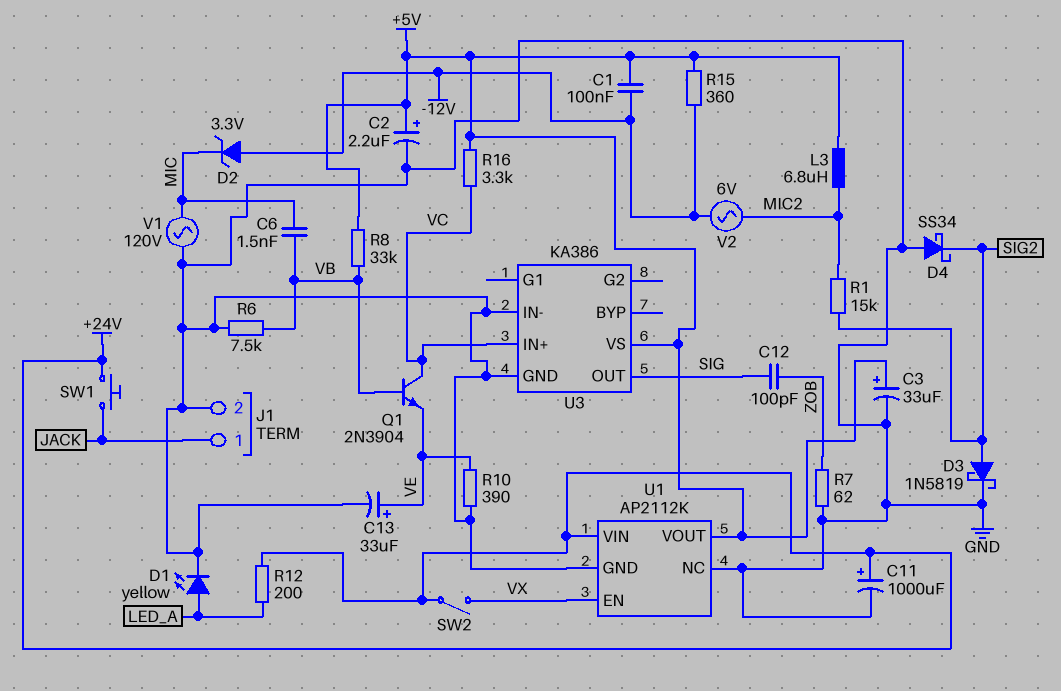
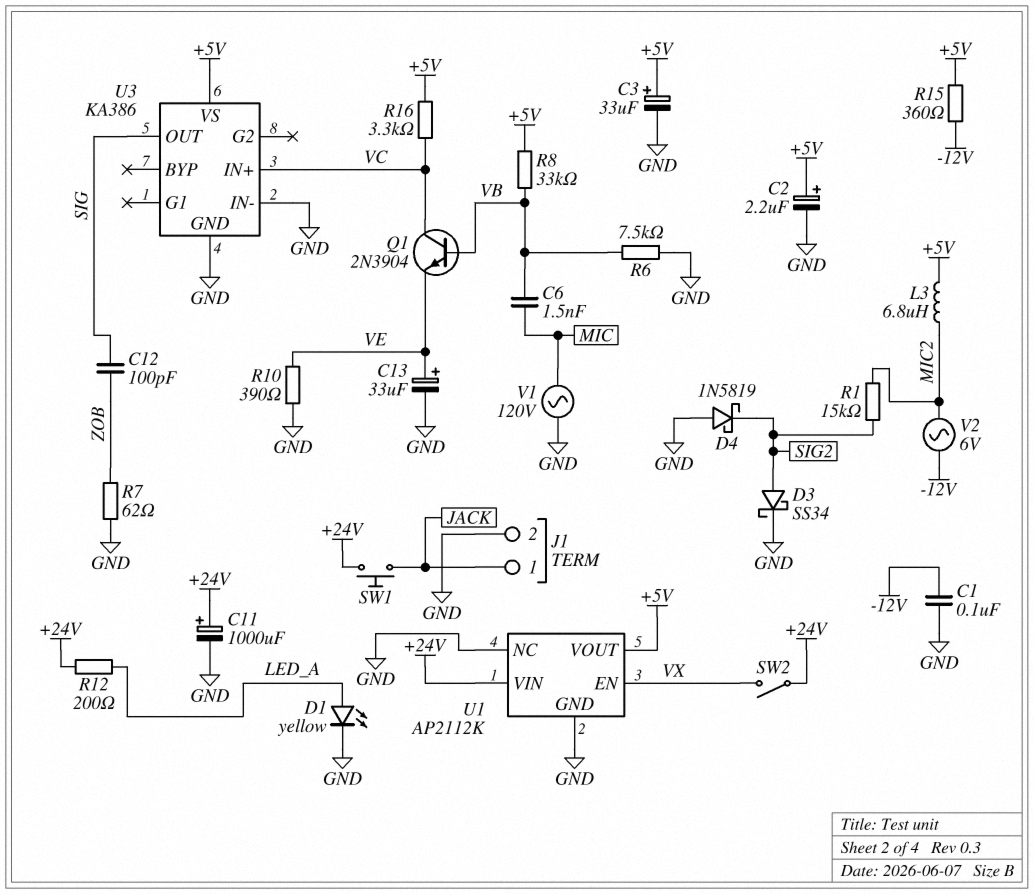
C1: 100nF (+5V, -12V) -> 100nF (-12V, GND)
D2: zener 3.3V (A -12V, K MIC) -> none
D3: schottky 1N5819 (A SIG2, K GND) -> schottky SS34 (A SIG2, K GND)
D4: schottky SS34 (A GND, K SIG2) -> schottky 1N5819 (A GND, K SIG2)

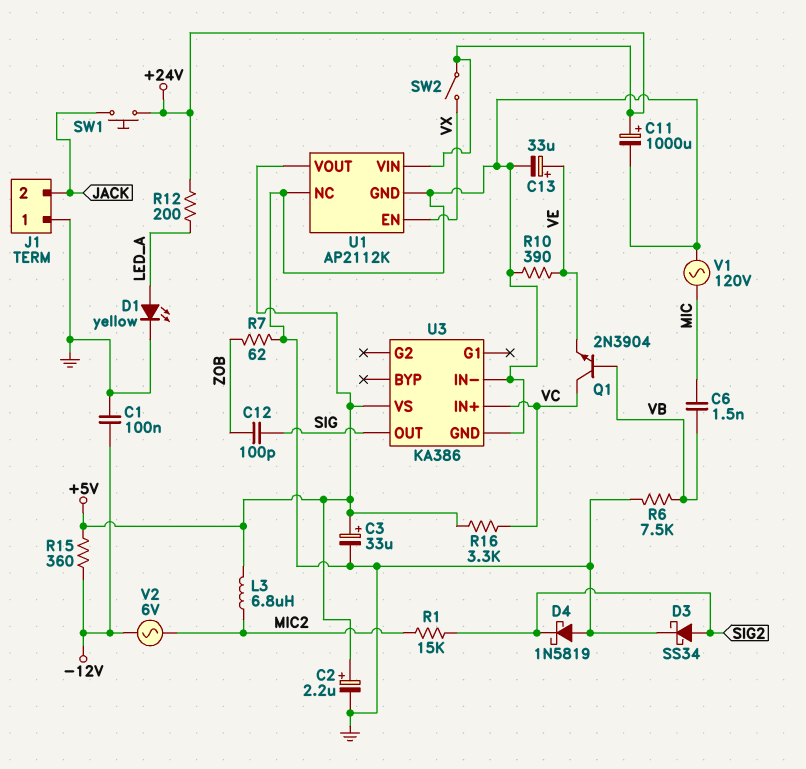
J1 pin 1: JACK -> GND
J1 pin 2: GND -> JACK
R8: 33k (+5V, VB) -> none

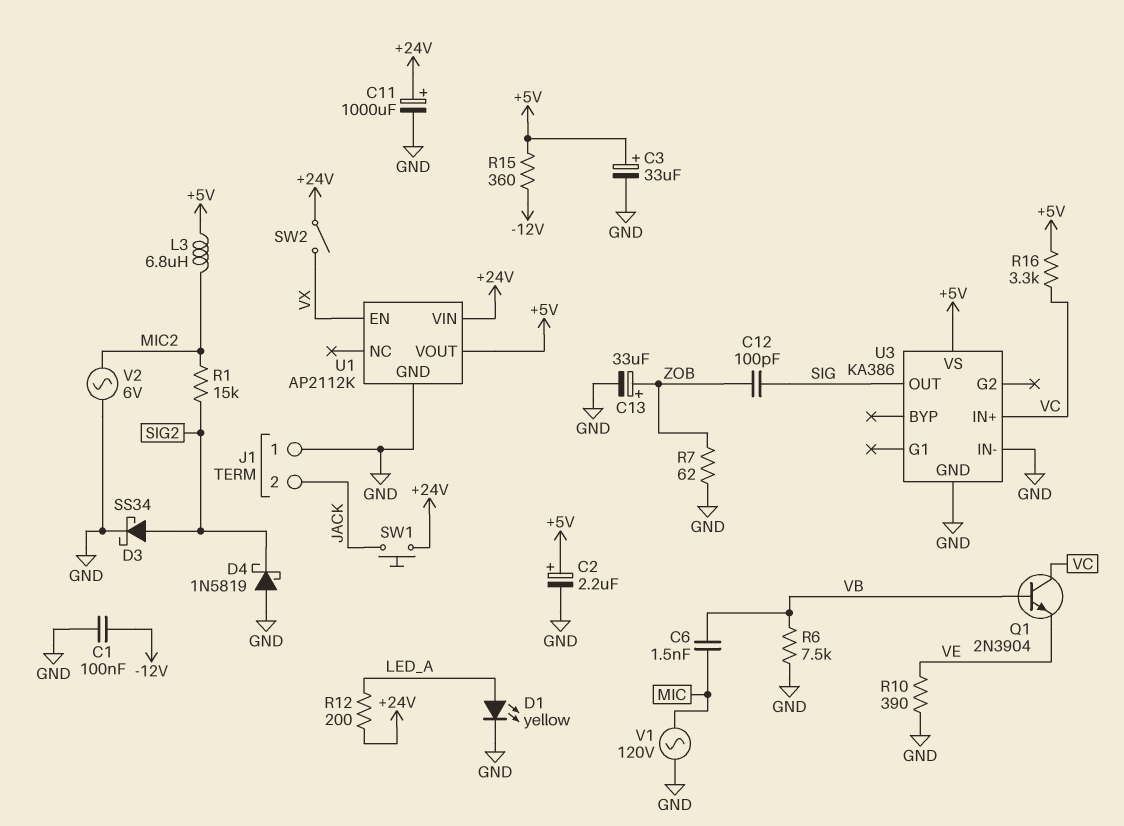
C13: 33uF (plus VE, minus GND) -> 33uF (plus ZOB, minus GND)
U1 pin NC: GND -> none
V2: AC 6V (-12V, MIC2) -> AC 6V (GND, MIC2)

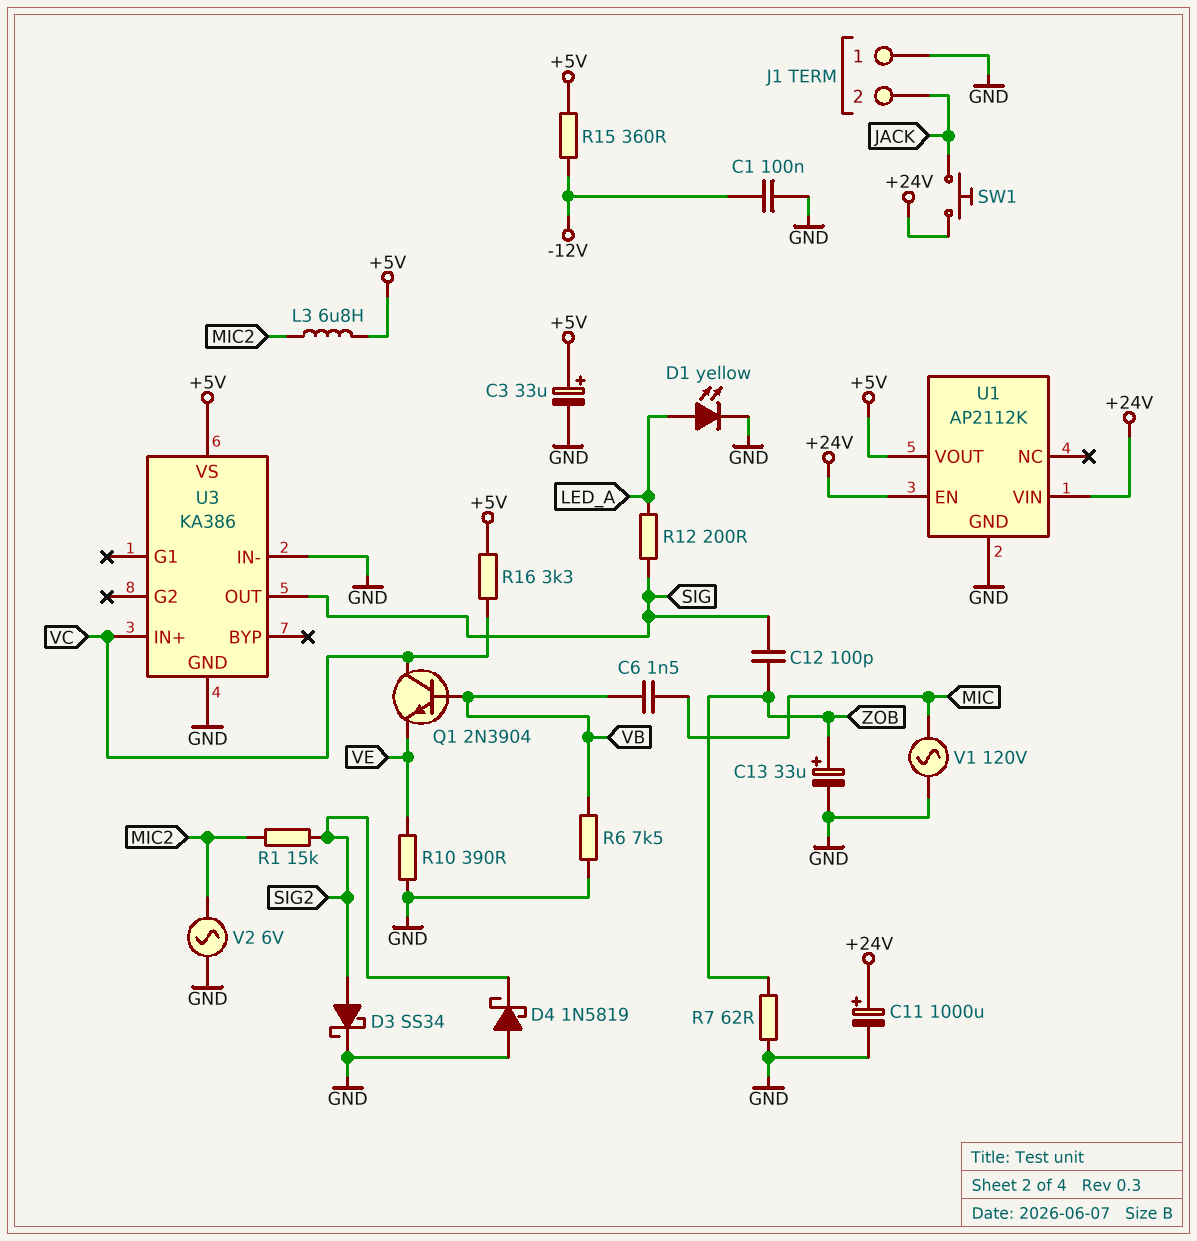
C2: 2.2uF (plus +5V, minus GND) -> none
R12: 200 (+24V, LED_A) -> 200 (LED_A, SIG)
SW2: switch (+24V, VX) -> none
U1 pin EN: VX -> +24V

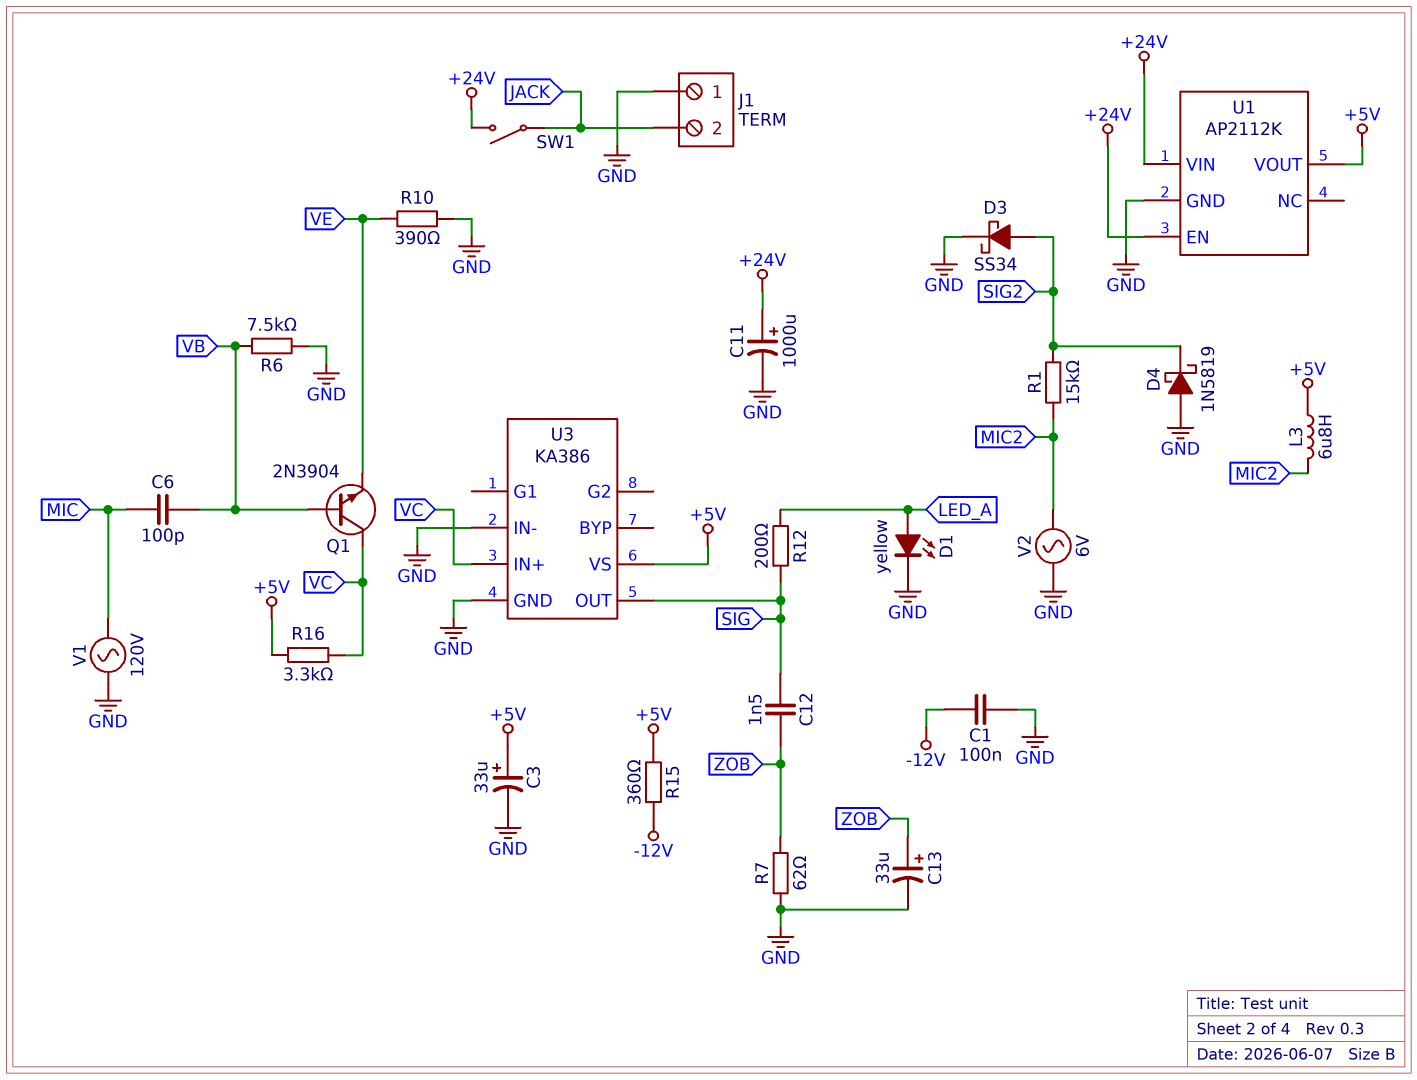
C6: 1.5nF (MIC, VB) -> 100pF (MIC, VB)
C12: 100pF (SIG, ZOB) -> 1.5nF (SIG, ZOB)
SW1: button (+24V, JACK) -> switch (+24V, JACK)

